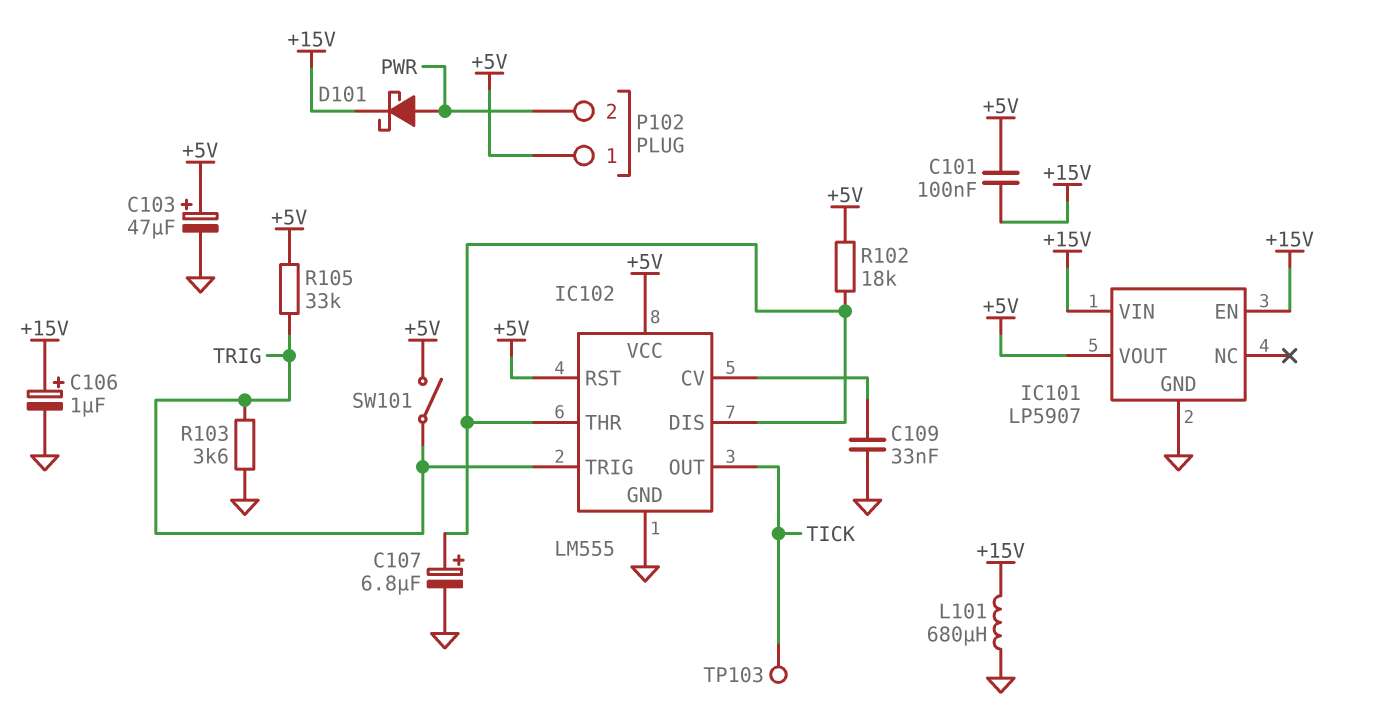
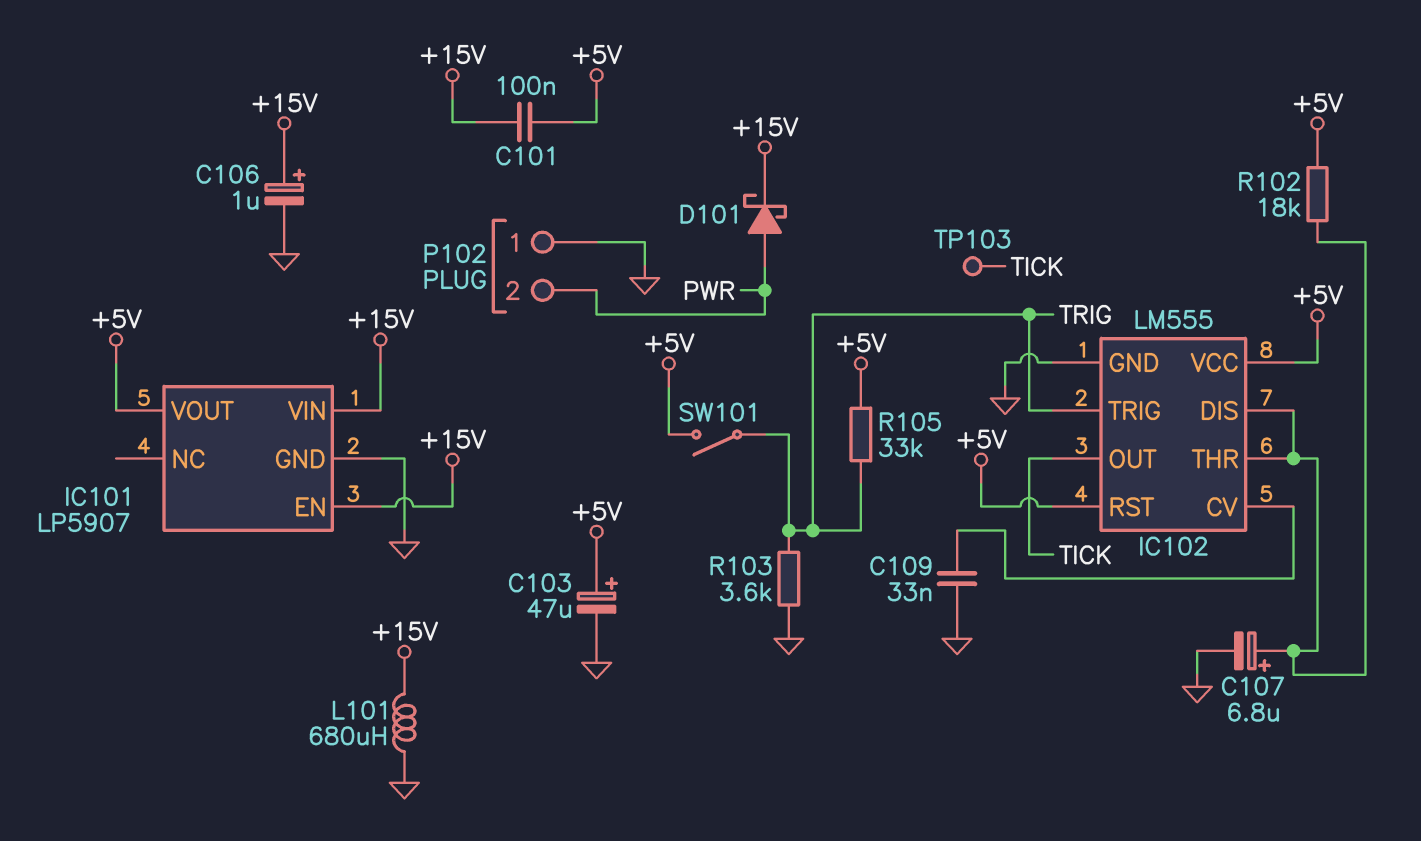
P102 pin 1: +5V -> GND

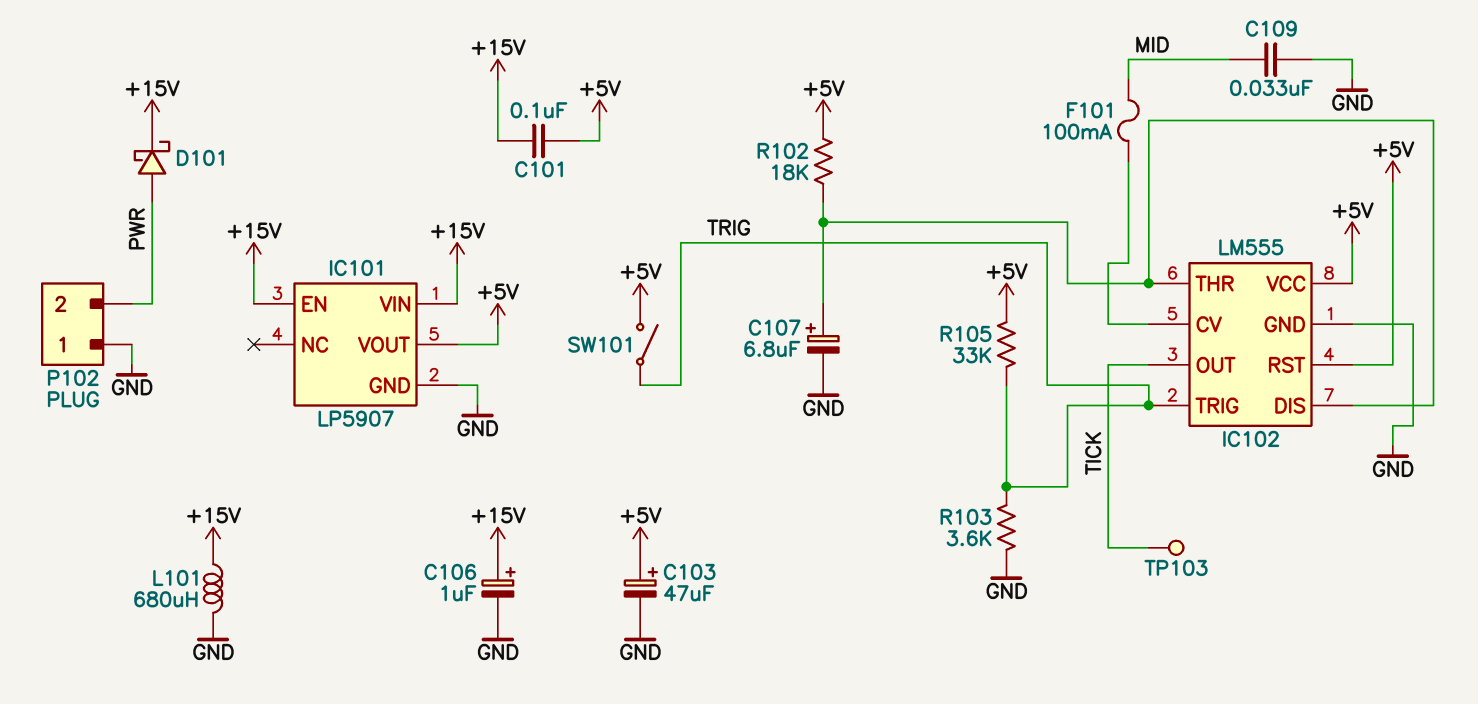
C109: 33nF (GND, IC102/CV) -> 33nF (GND, MID)
F101: none -> 100mA (IC102/CV, MID)

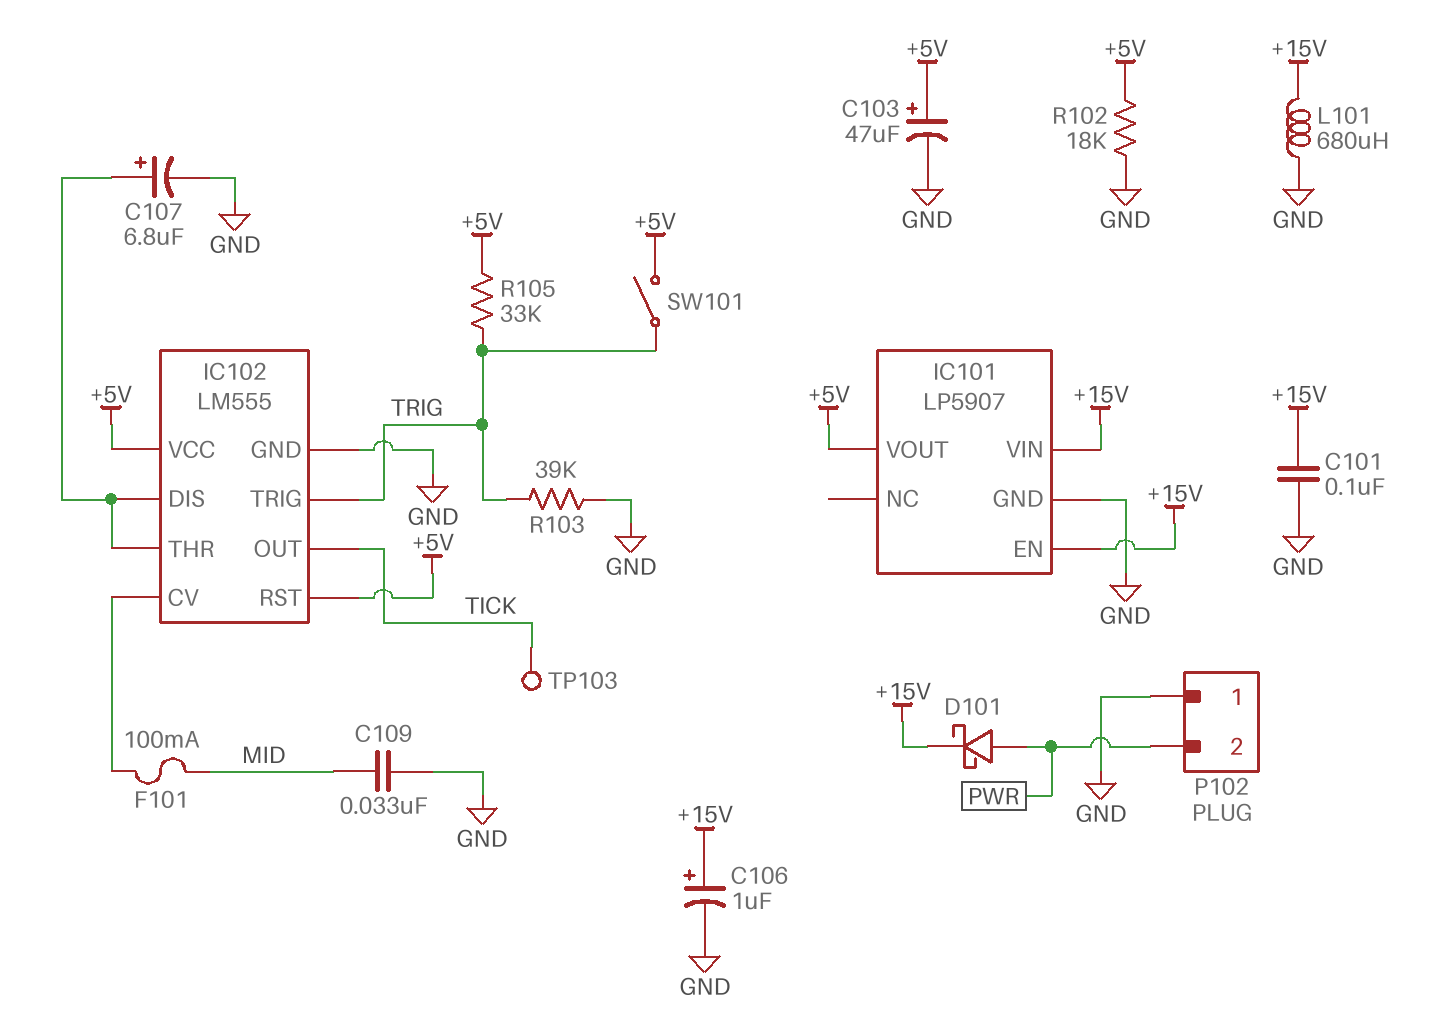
C101: 100nF (+5V, +15V) -> 100nF (+15V, GND)
R102: 18k (+5V, IC102/DIS) -> 18k (+5V, GND)
R103: 3.6k (GND, TRIG) -> 39k (GND, TRIG)

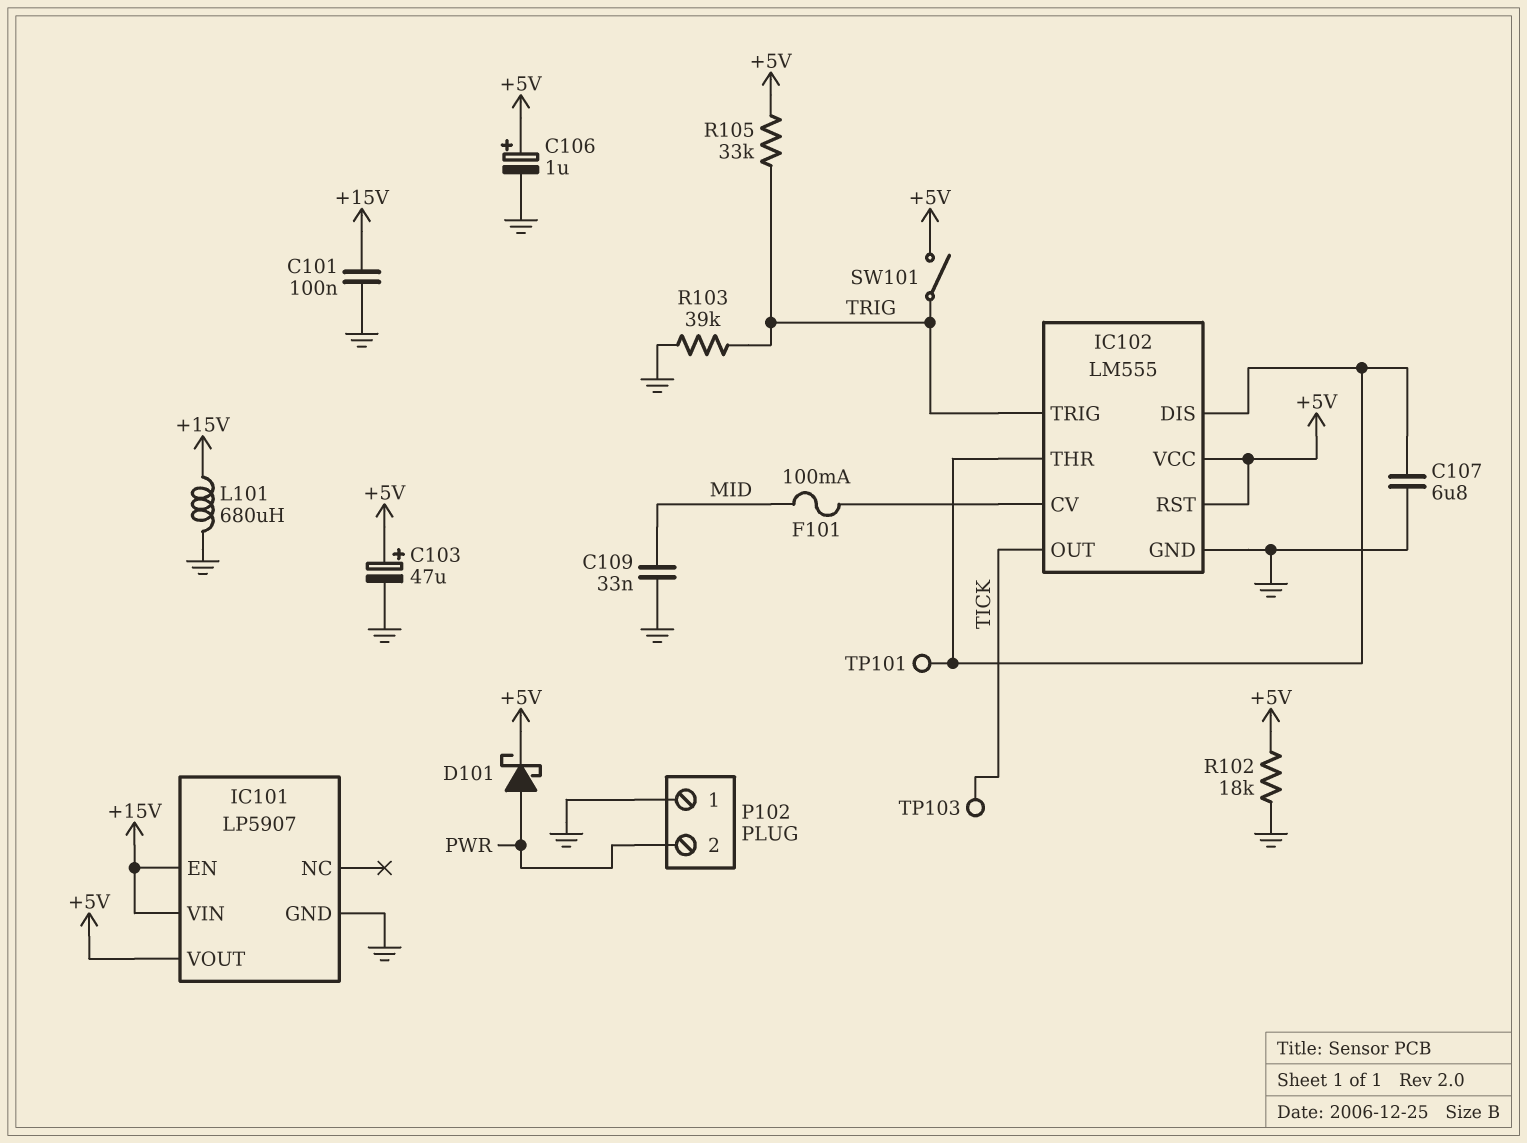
C106: 1uF (plus +15V, minus GND) -> 1uF (plus +5V, minus GND)
C107: 6.8uF (plus IC102/DIS, minus GND) -> 6.8uF (GND, IC102/DIS)
D101: schottky (A PWR, K +15V) -> schottky (A PWR, K +5V)
TP101: none -> test point (IC102/DIS)

